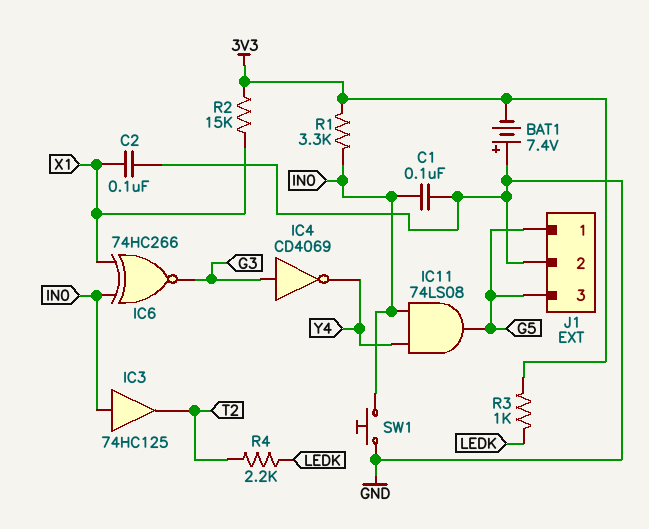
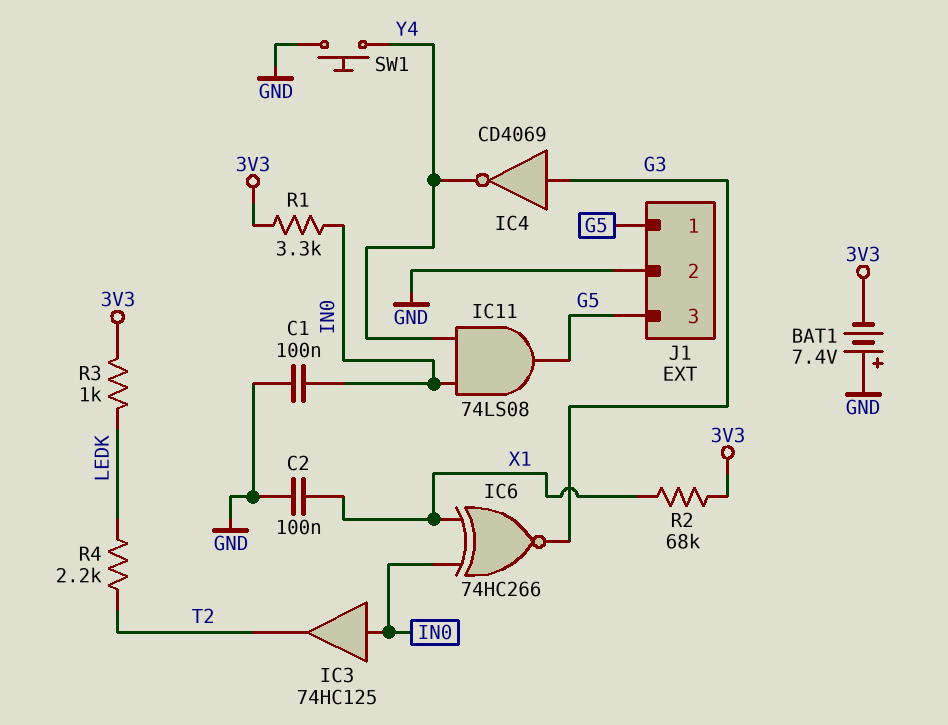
R2: 15k (3V3, X1) -> 68k (3V3, X1)
SW1: button (GND, IN0) -> button (GND, Y4)

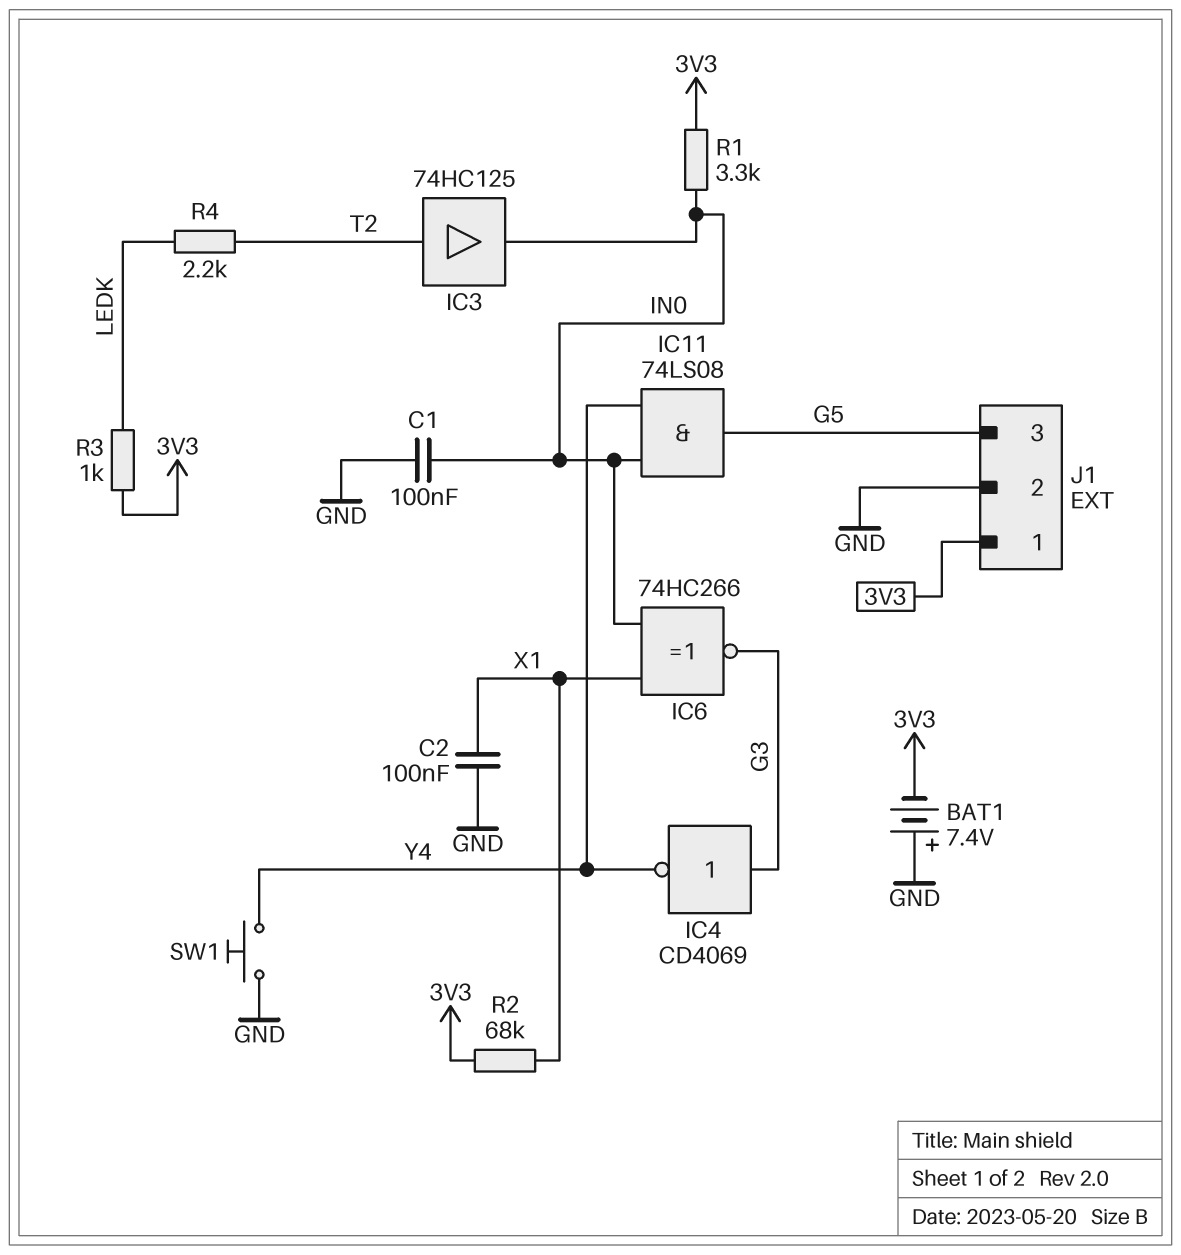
IC3: buffer 74HC125 (in IN0, out T2) -> buffer 74HC125 (in T2, out IN0)
J1 pin 1: G5 -> 3V3

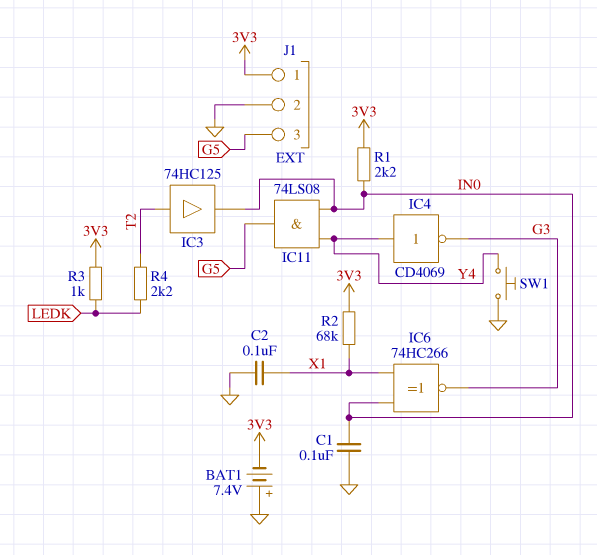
IC4: NOT CD4069 (in G3, out Y4) -> NOT CD4069 (in Y4, out G3)
R1: 3.3k (3V3, IN0) -> 2.2k (3V3, IN0)

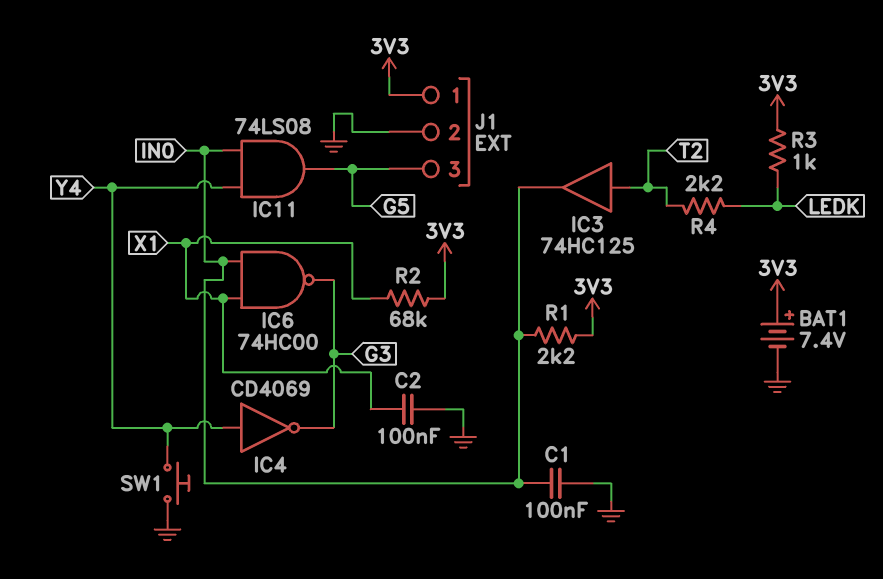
BAT1: 7.4V (plus GND, minus 3V3) -> 7.4V (plus 3V3, minus GND)
IC6: XNOR 74HC266 (in IN0, in X1, out G3) -> NAND 74HC00 (in IN0, in X1, out G3)

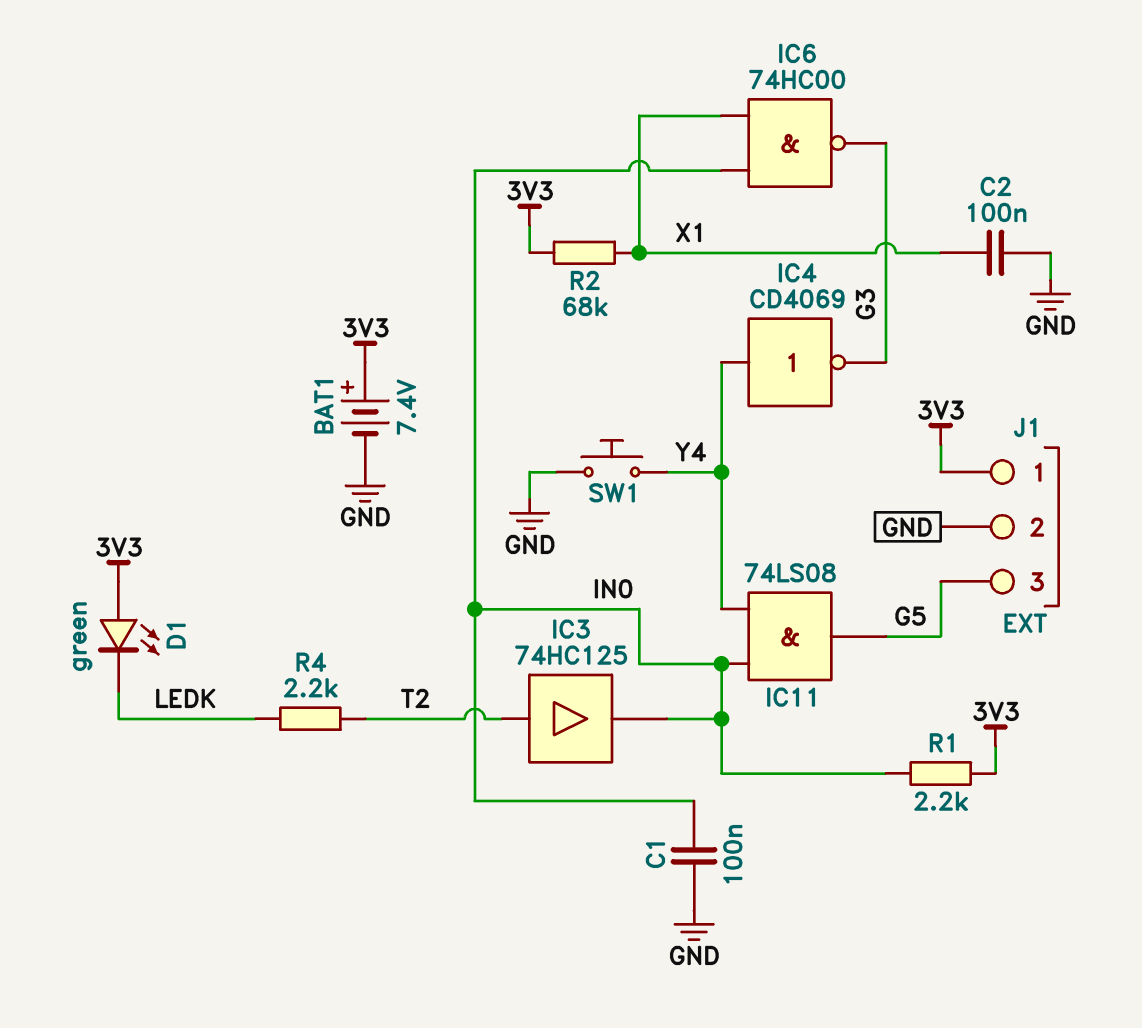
D1: none -> LED green (A 3V3, K LEDK)
R3: 1k (3V3, LEDK) -> none

